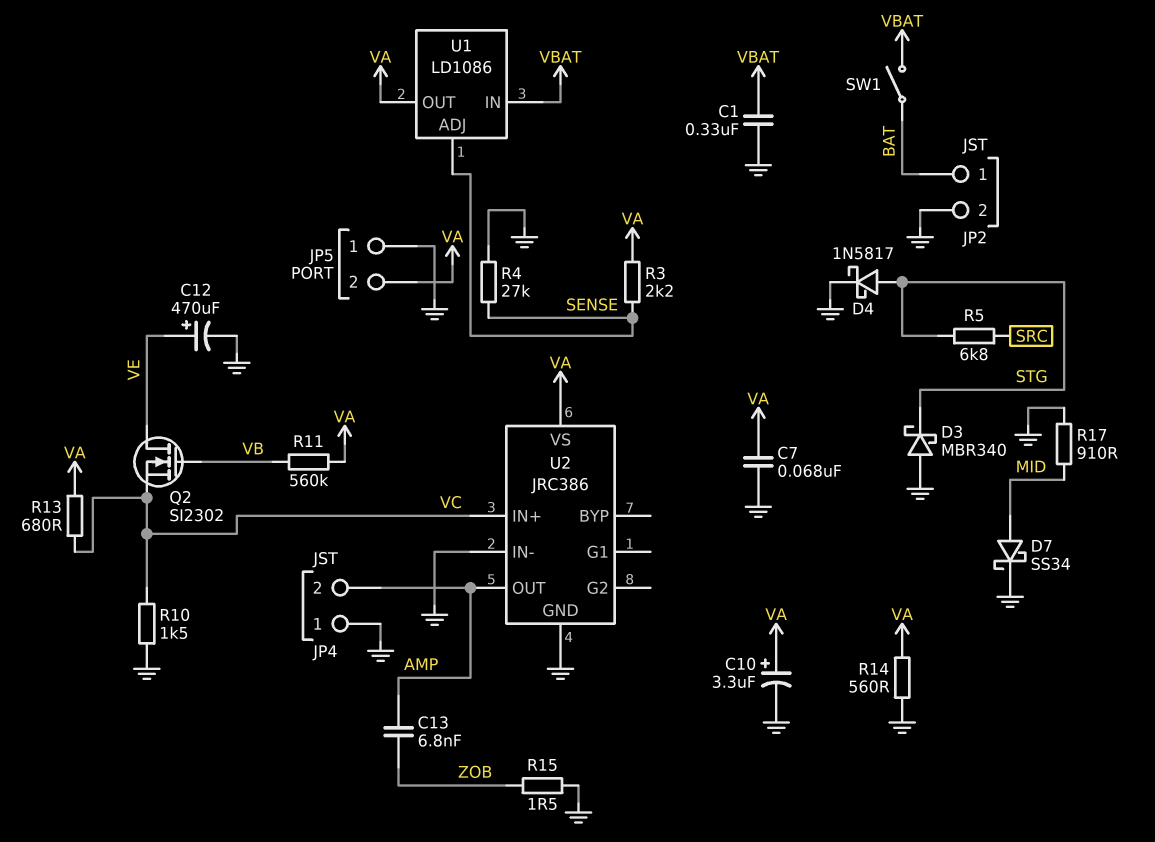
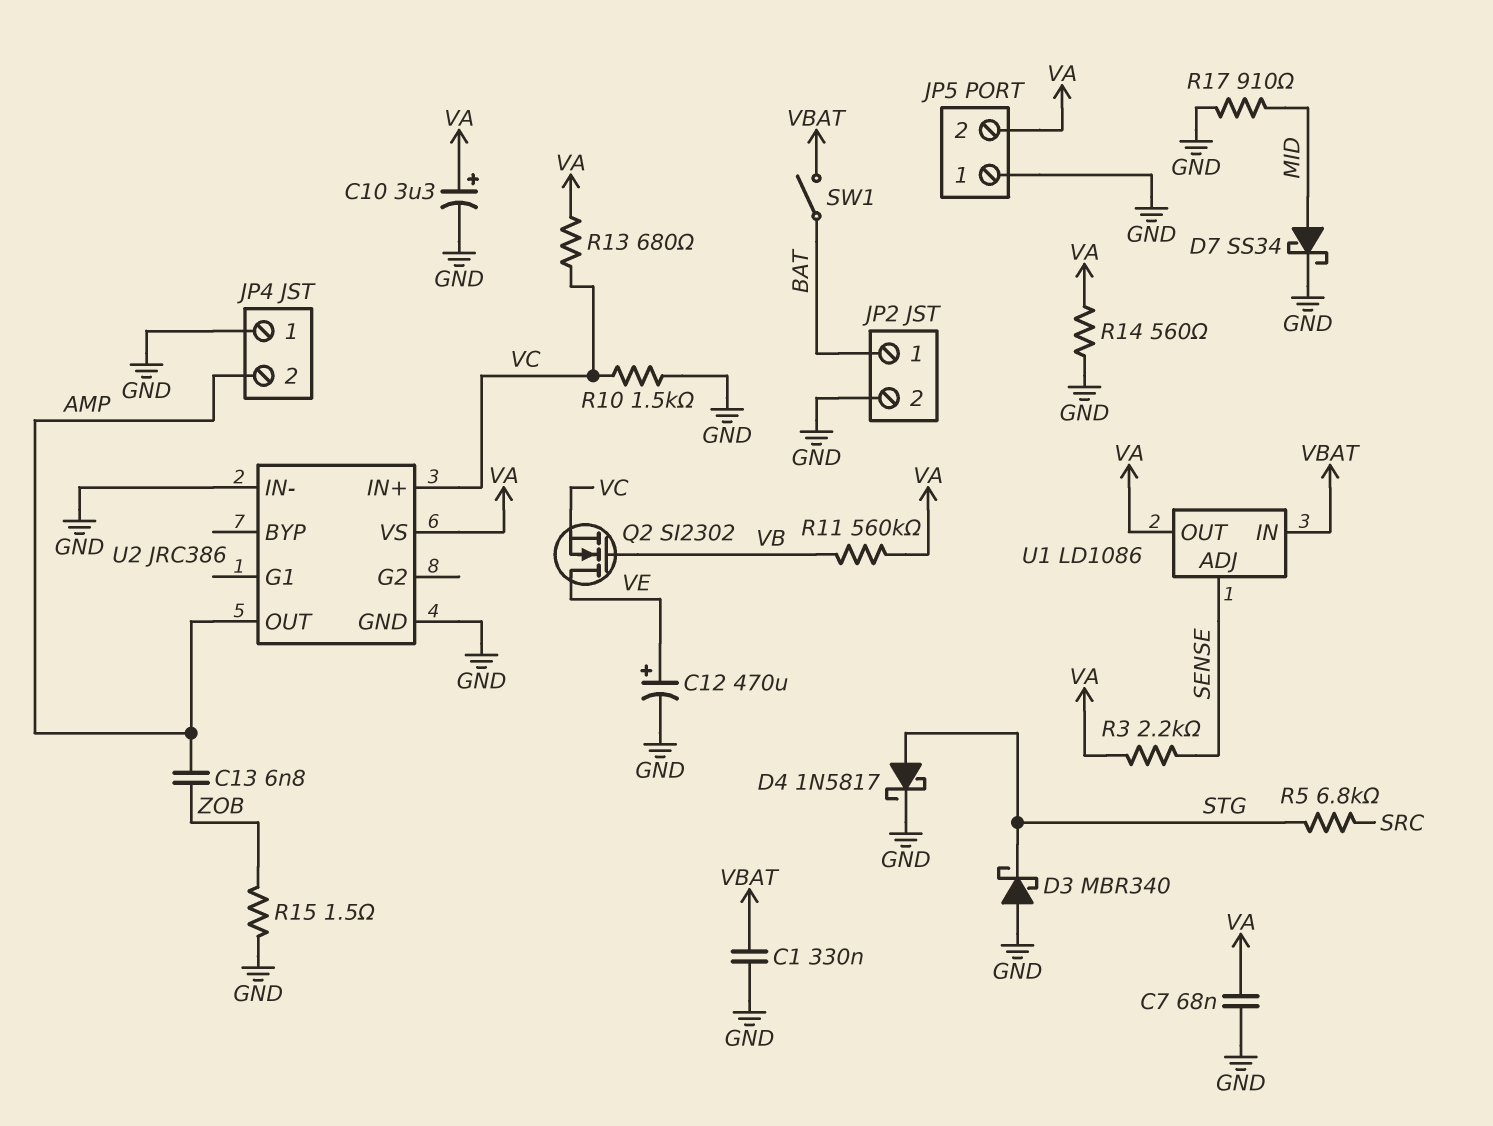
R4: 27k (GND, SENSE) -> none

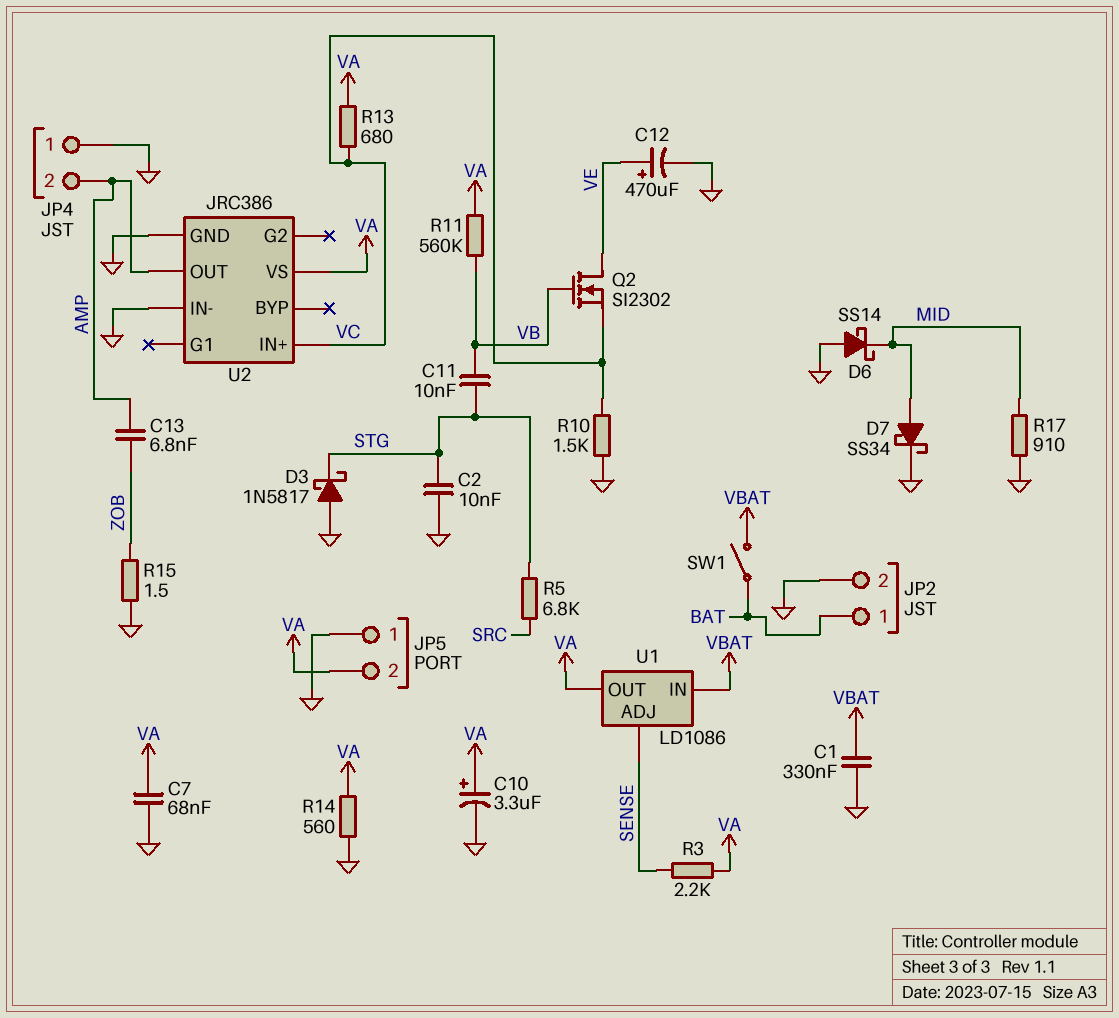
C2: none -> 10nF (GND, STG)
C11: none -> 10nF (STG, VB)
D3: schottky MBR340 (A GND, K STG) -> schottky 1N5817 (A GND, K STG)
D4: schottky 1N5817 (A STG, K GND) -> none
D6: none -> schottky SS14 (A GND, K MID)

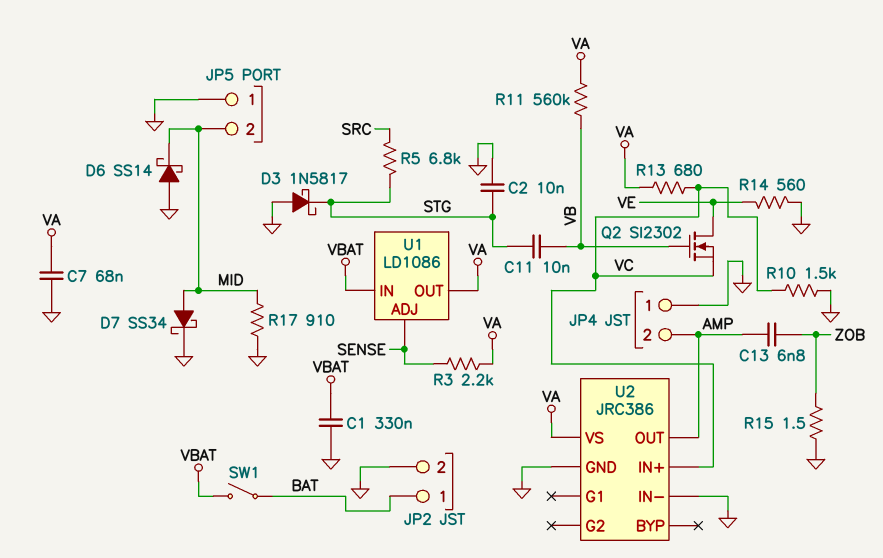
C10: 3.3uF (plus VA, minus GND) -> none
C12: 470uF (plus VE, minus GND) -> none
JP5 pin 2: VA -> MID
R14: 560 (GND, VA) -> 560 (GND, VE)

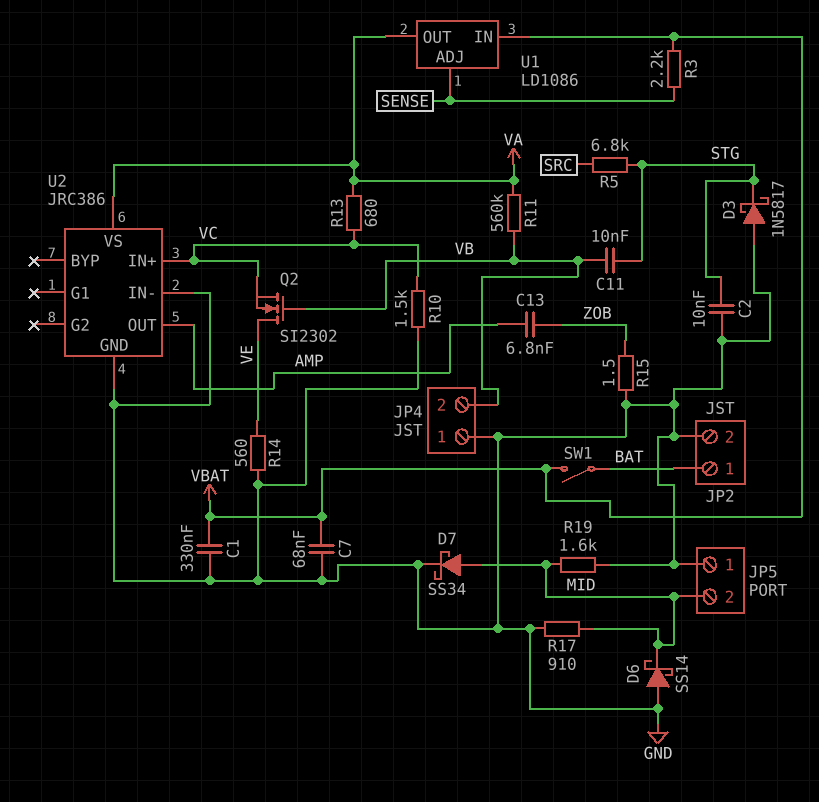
C7: 68nF (GND, VA) -> 68nF (GND, VBAT)
JP4 pin 2: AMP -> VB
R3: 2.2k (SENSE, VA) -> 2.2k (SENSE, VBAT)
R19: none -> 1.6k (GND, MID)

